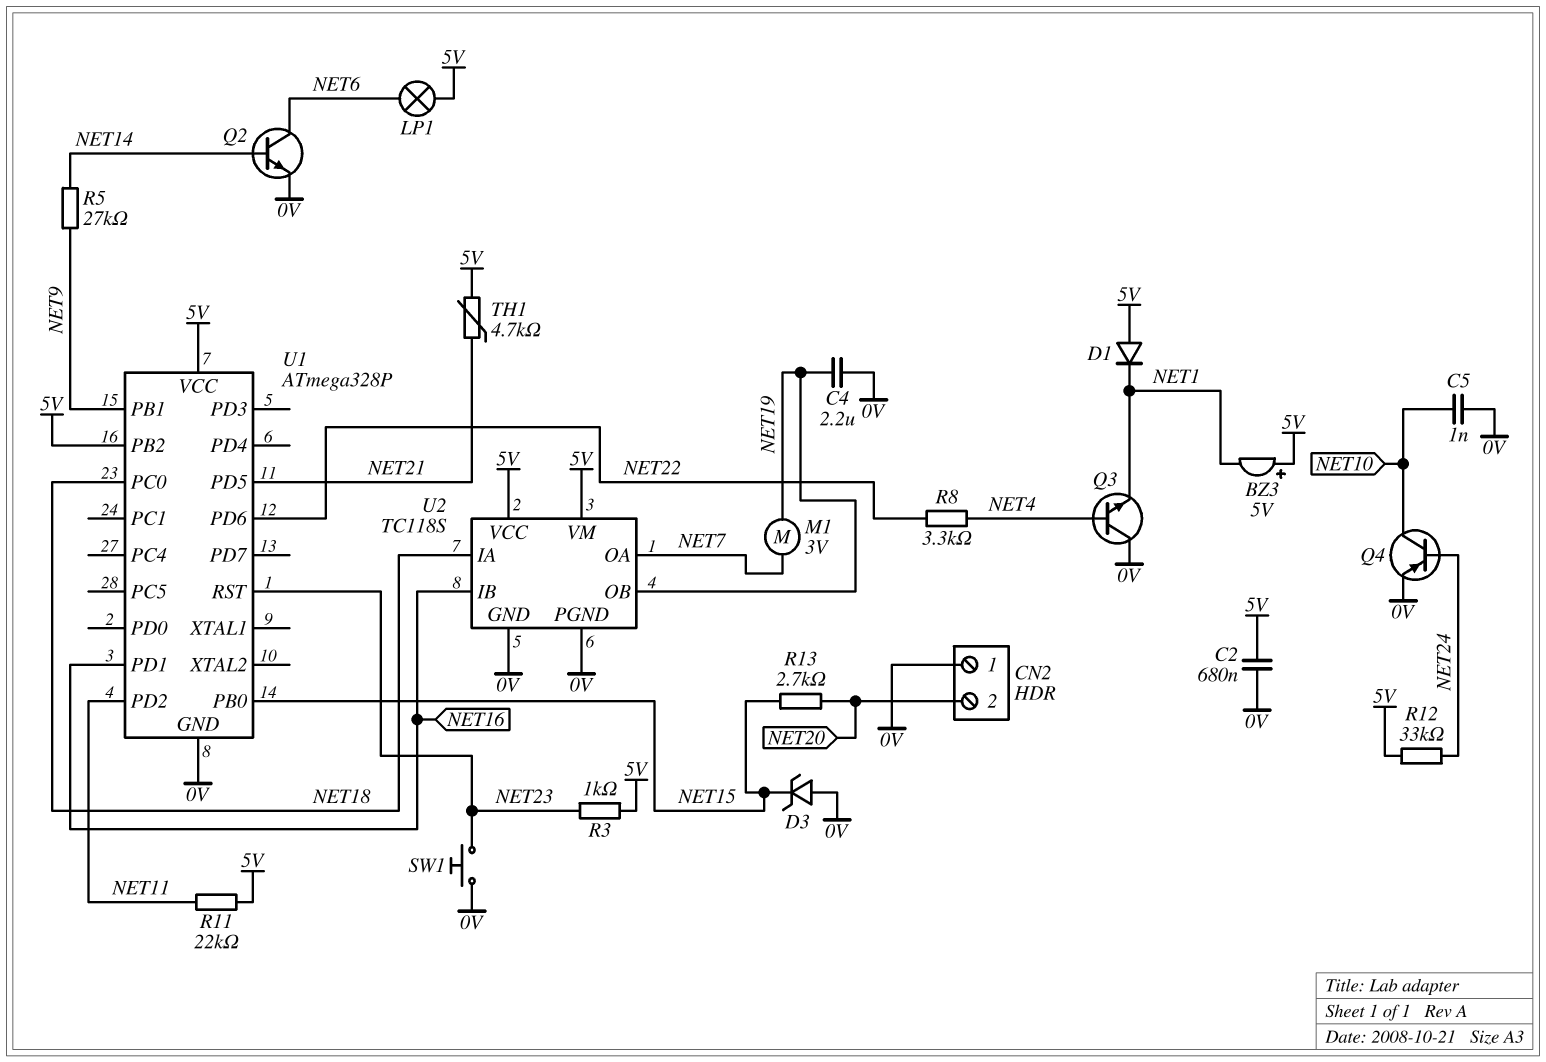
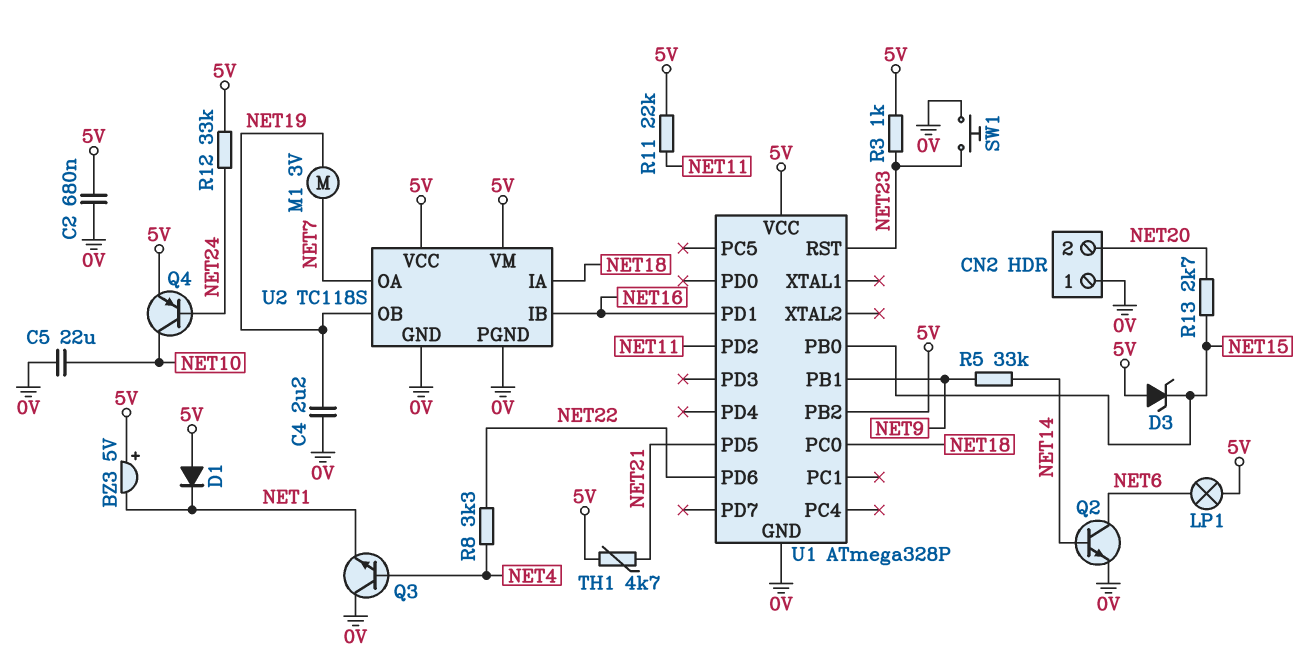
C5: 1nF (0V, NET10) -> 22uF (0V, NET10)
D3: zener (A 0V, K NET15) -> zener (A 5V, K NET15)
Q4: PNP (B NET24, C NET10, E 0V) -> PNP (B NET24, C NET10, E 5V)
R5: 27k (NET9, NET14) -> 33k (NET9, NET14)

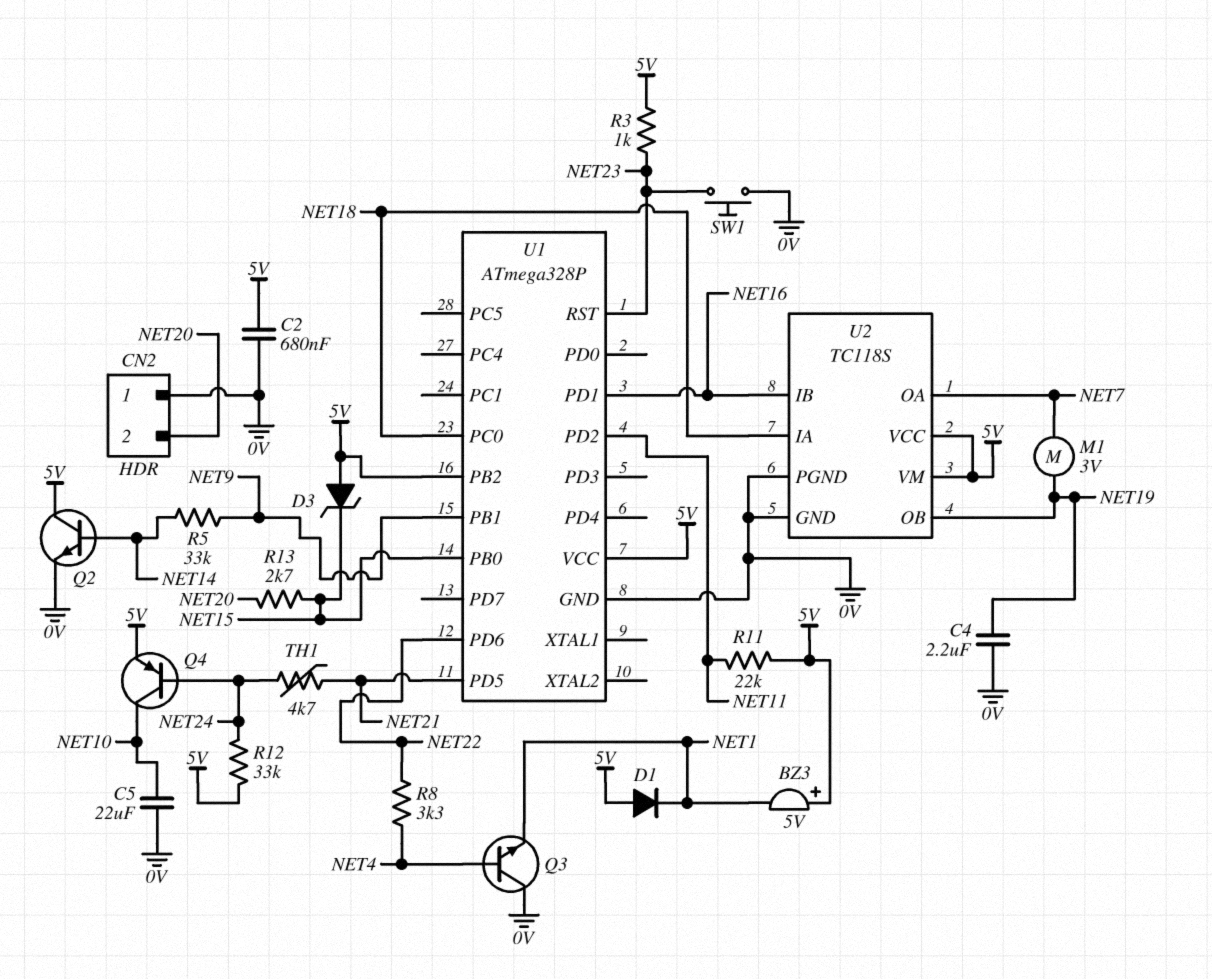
LP1: lamp (5V, NET6) -> none
Q2: NPN (B NET14, C NET6, E 0V) -> NPN (B NET14, C 5V, E 0V)
TH1: 4.7k (5V, NET21) -> 4.7k (NET21, NET24)

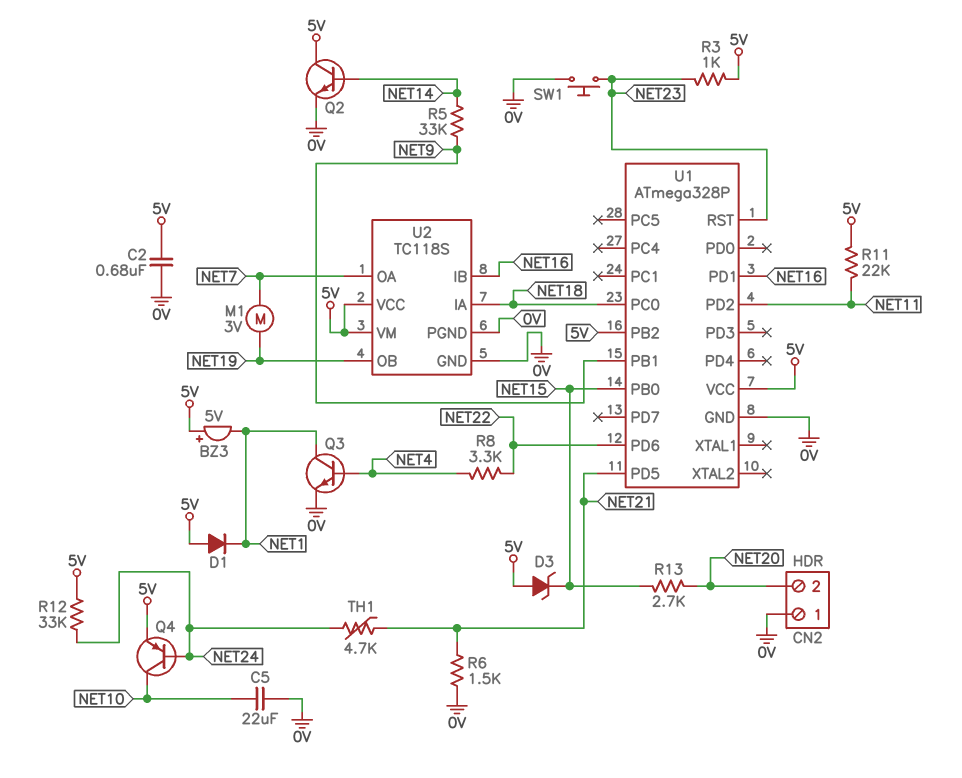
C4: 2.2uF (0V, NET19) -> none
Q3: NPN (B NET4, C 0V, E NET1) -> NPN (B NET4, C NET1, E 0V)
R6: none -> 1.5k (0V, NET21)

